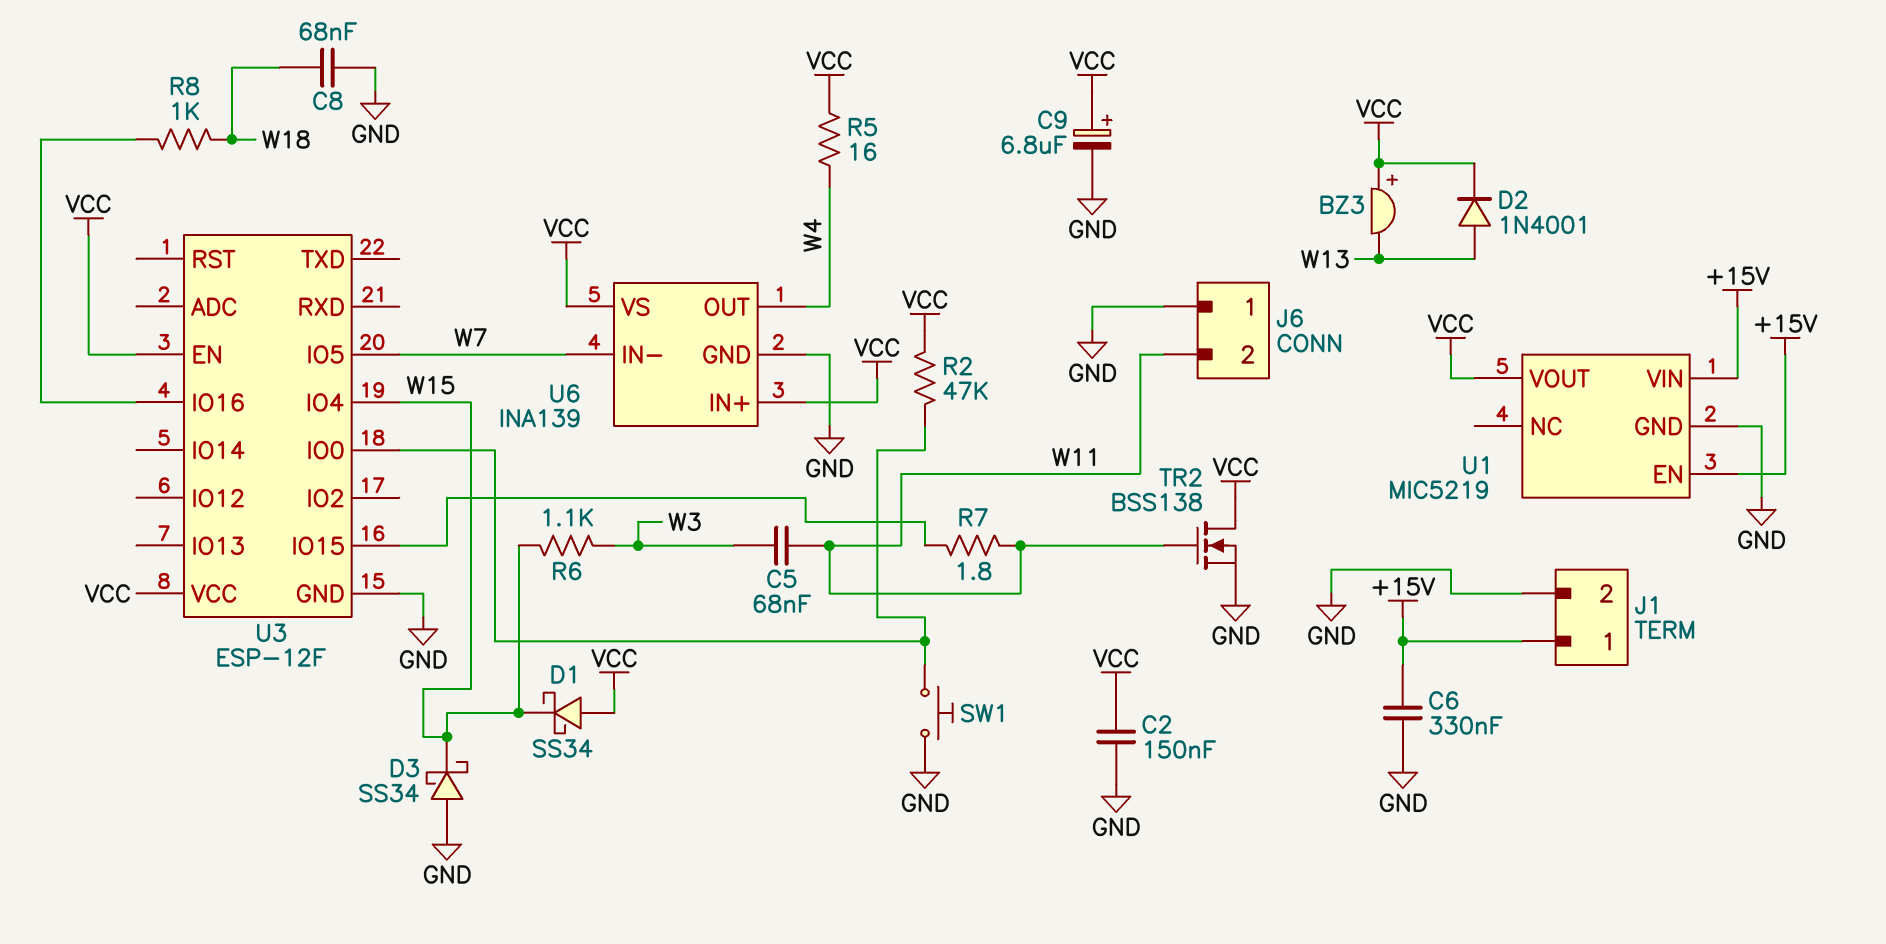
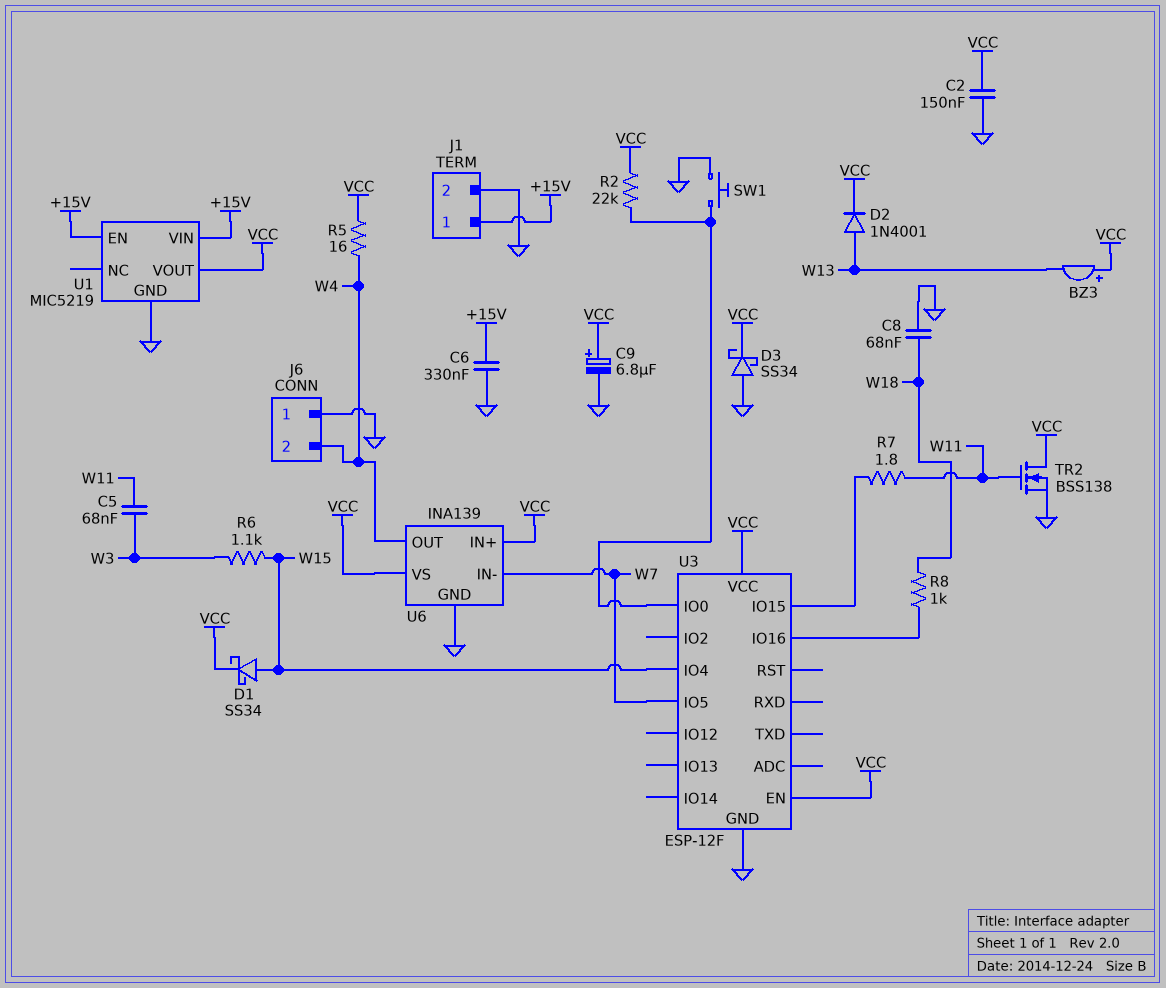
D1: schottky SS34 (A VCC, K W15) -> schottky SS34 (A W15, K VCC)
D3: schottky SS34 (A GND, K W15) -> schottky SS34 (A GND, K VCC)
J6 pin 2: W11 -> W4
R2: 47k (U3/IO0, VCC) -> 22k (U3/IO0, VCC)

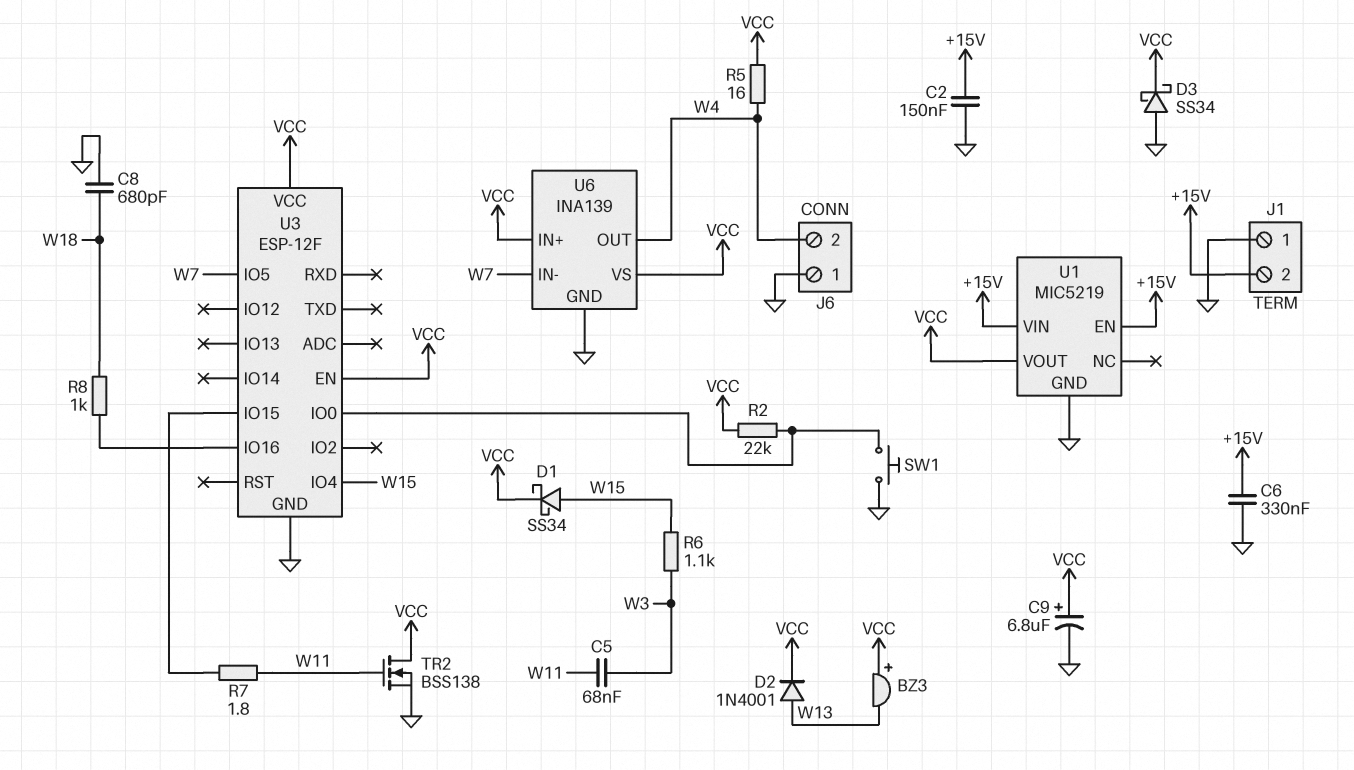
C2: 150nF (GND, VCC) -> 150nF (+15V, GND)
C8: 68nF (GND, W18) -> 680pF (GND, W18)
J1 pin 1: +15V -> GND
J1 pin 2: GND -> +15V

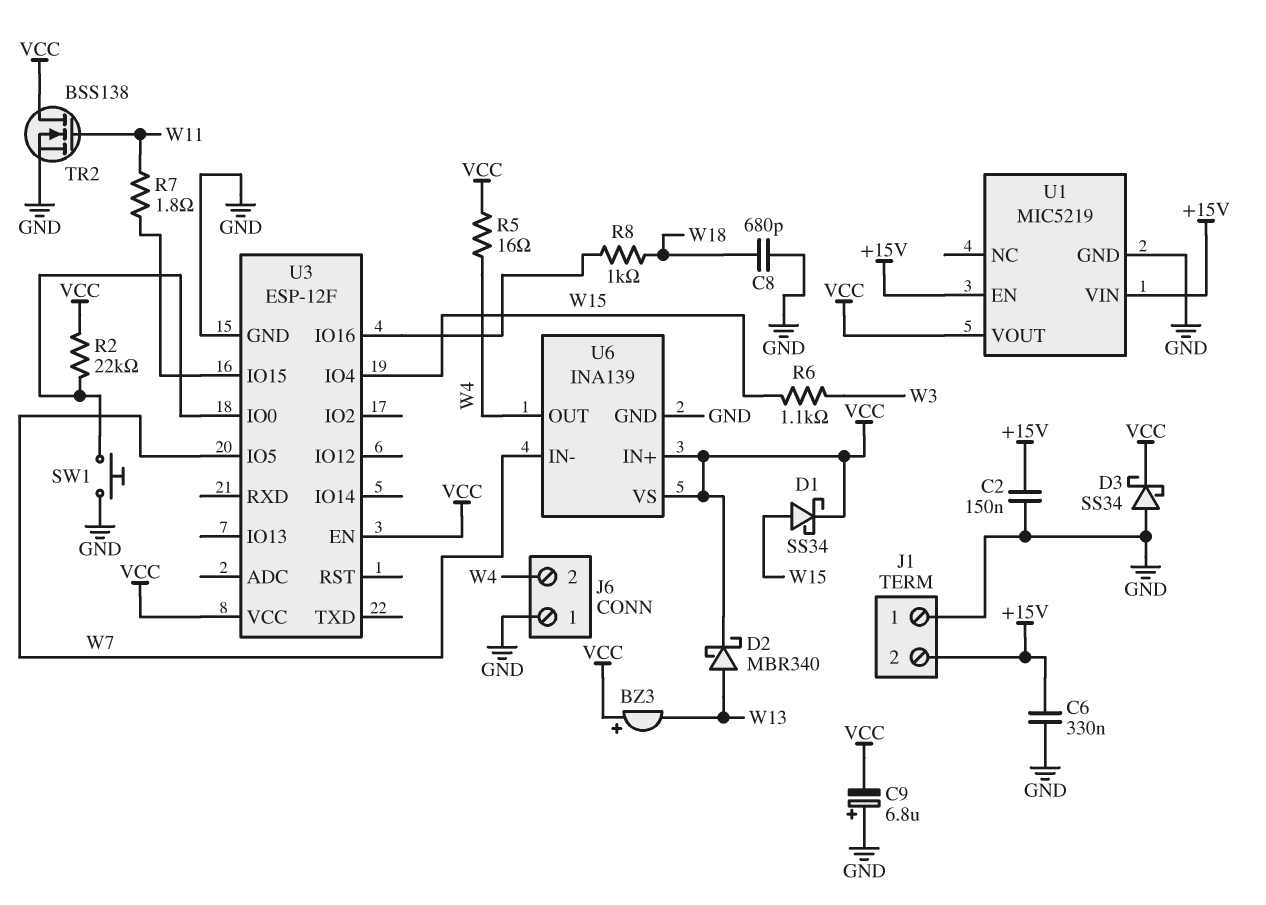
C5: 68nF (W3, W11) -> none
C9: 6.8uF (plus VCC, minus GND) -> 6.8uF (plus GND, minus VCC)
D2: diode 1N4001 (A W13, K VCC) -> schottky MBR340 (A W13, K VCC)

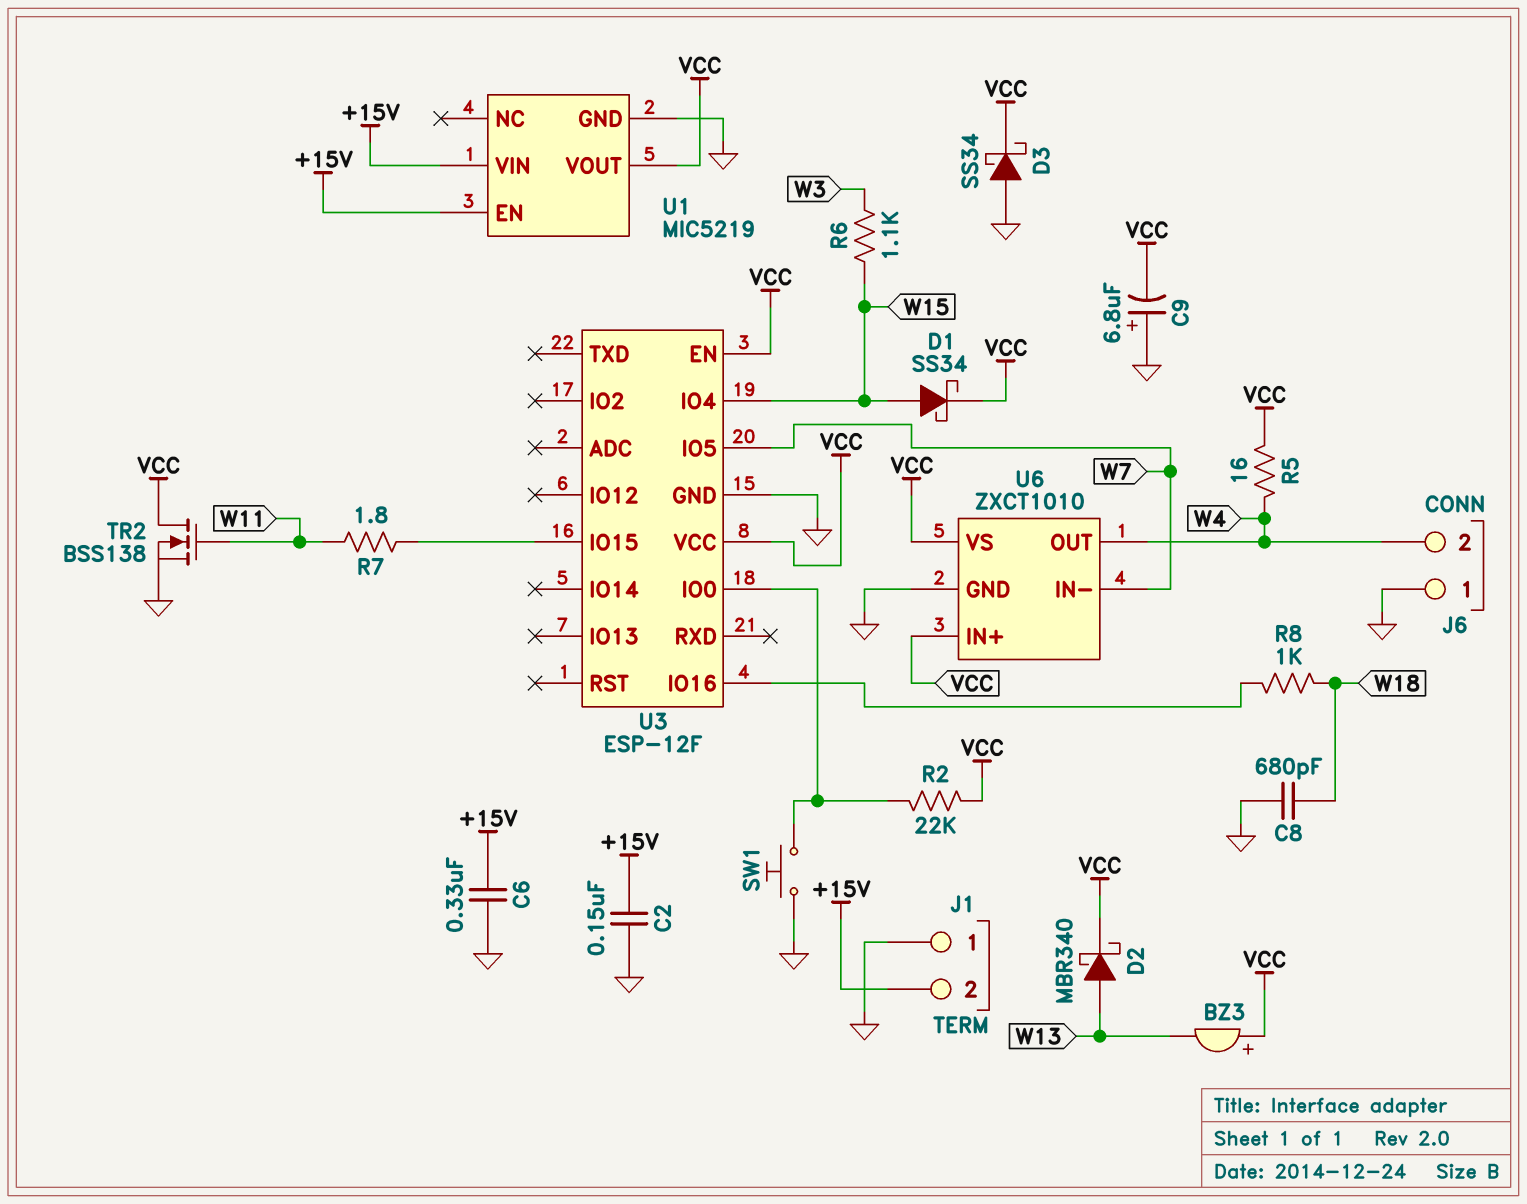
U6: INA139 -> ZXCT1010

